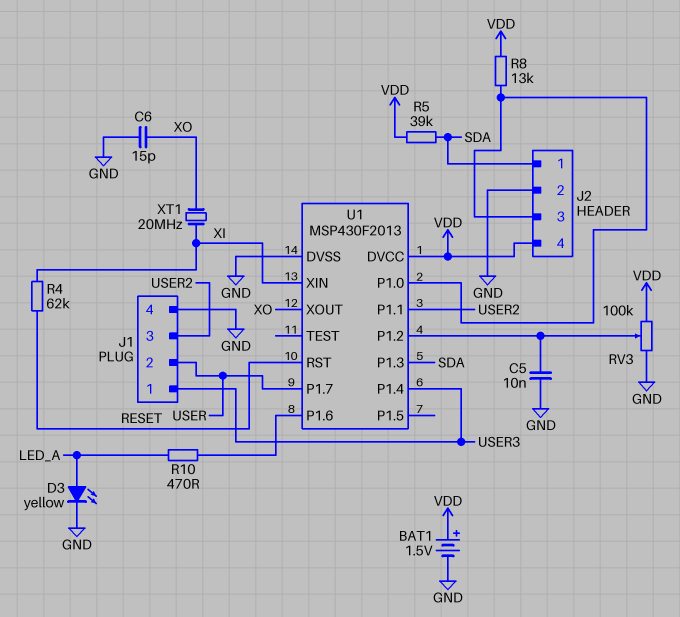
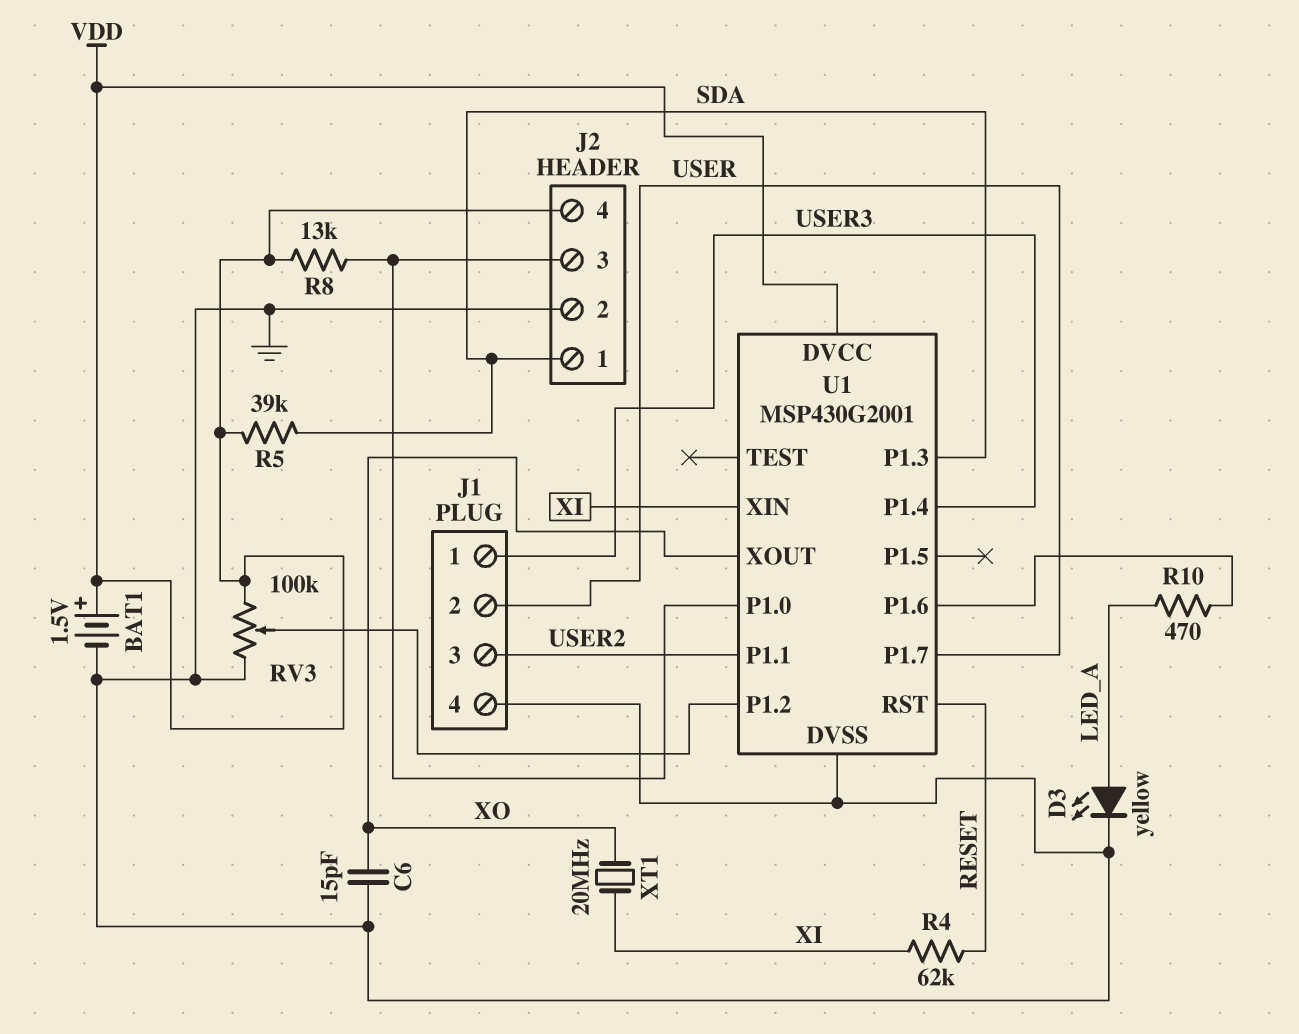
C5: 10nF (GND, U1/P1.2) -> none
U1: MSP430F2013 -> MSP430G2001

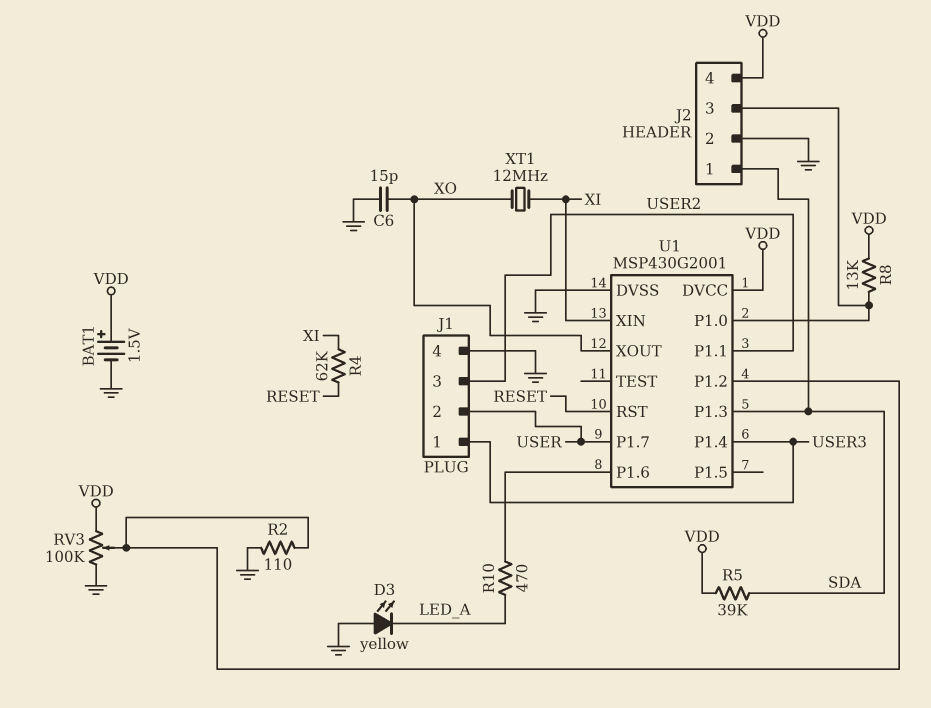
D3: LED yellow (A LED_A, K GND) -> LED yellow (A GND, K LED_A)
R2: none -> 110 (GND, U1/P1.2)
XT1: 20MHz (XI, XO) -> 12MHz (XI, XO)

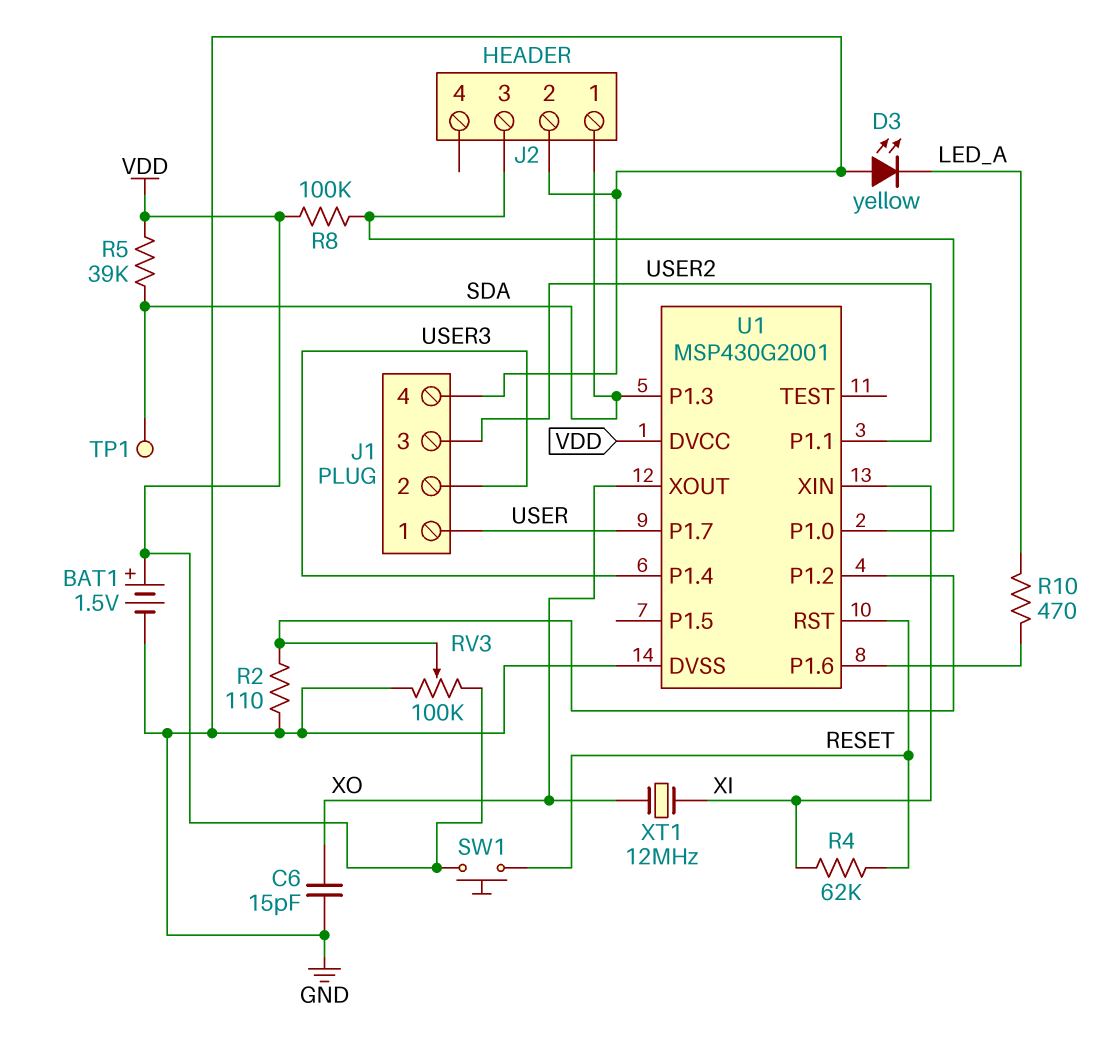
J1 pin 1: USER3 -> USER
J1 pin 2: USER -> USER3
J2 pin 4: VDD -> none
R8: 13k (J2/3, VDD) -> 100k (J2/3, VDD)
SW1: none -> button (RESET, VDD)
TP1: none -> test point (SDA)

